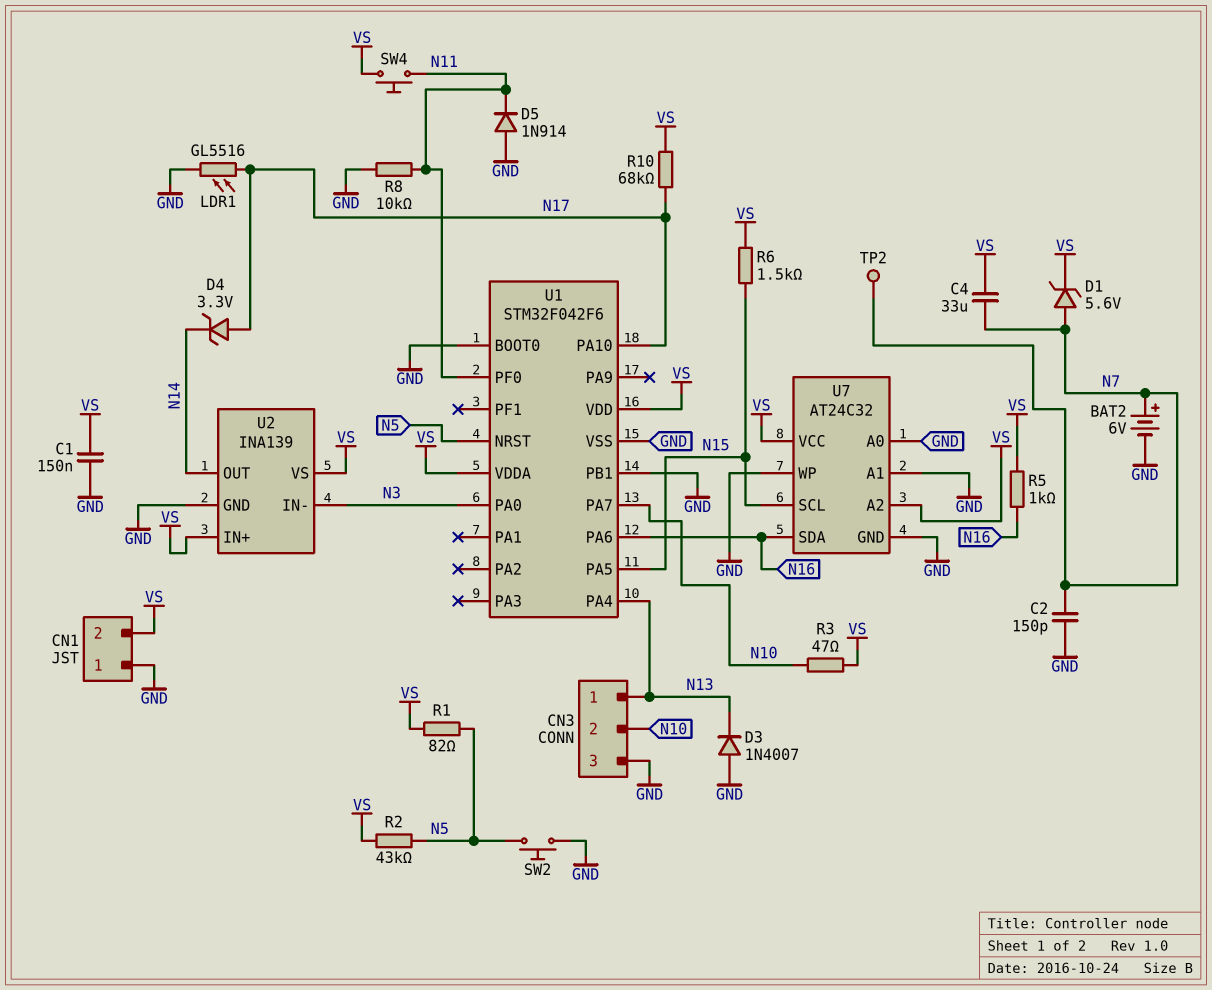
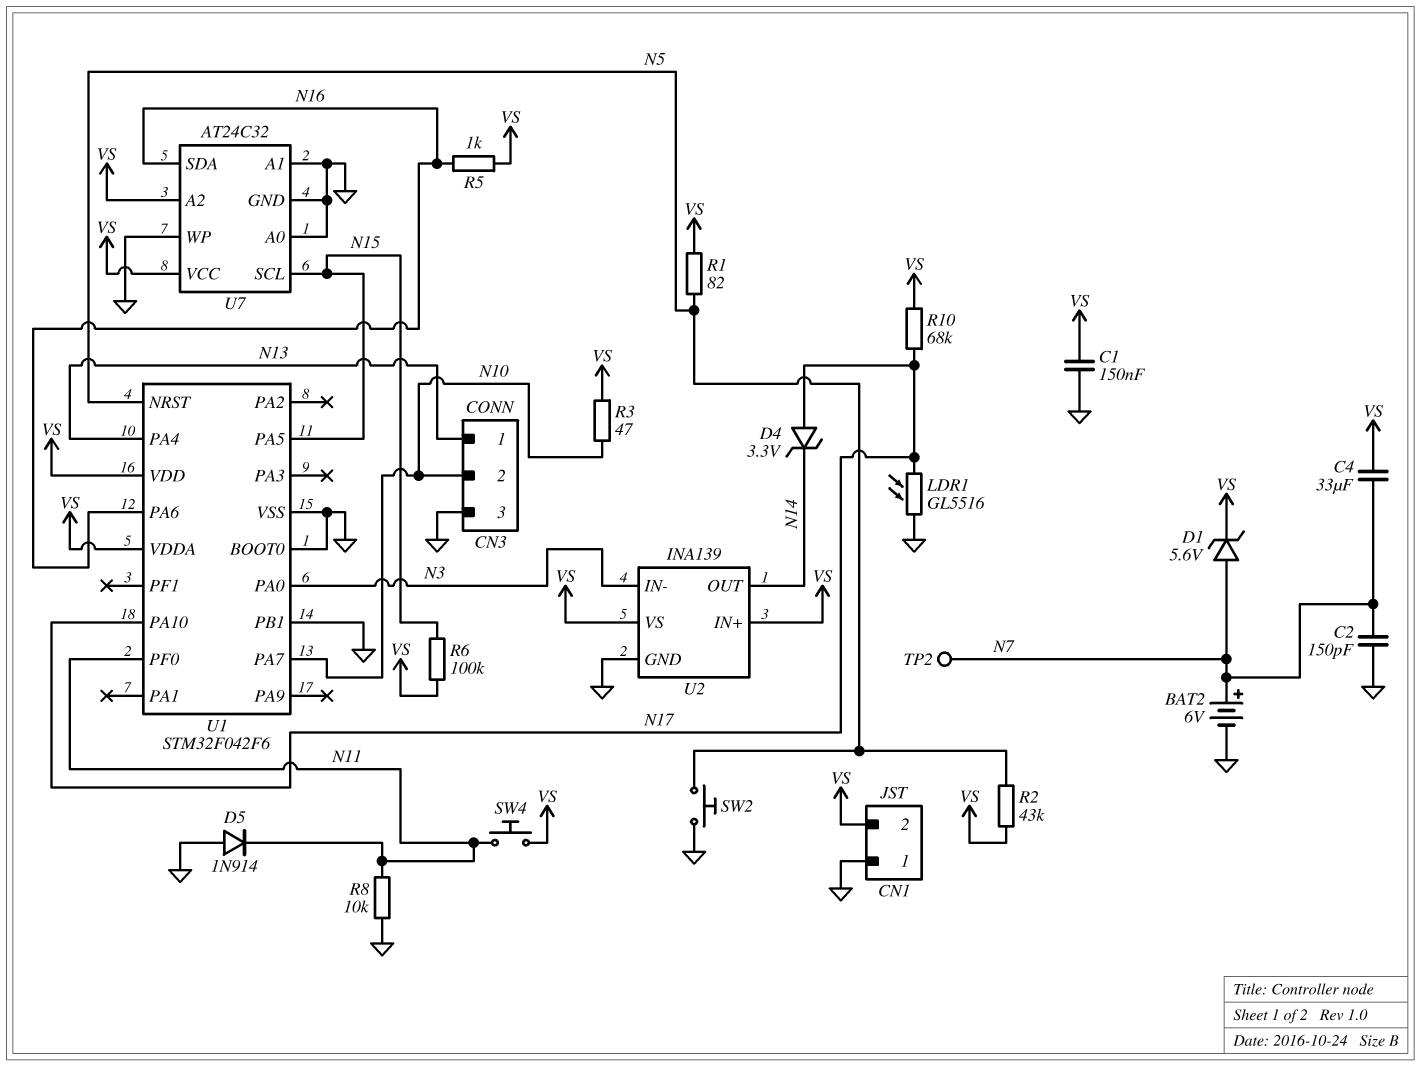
D3: diode 1N4007 (A GND, K N13) -> none
R6: 1.5k (N15, VS) -> 100k (N15, VS)

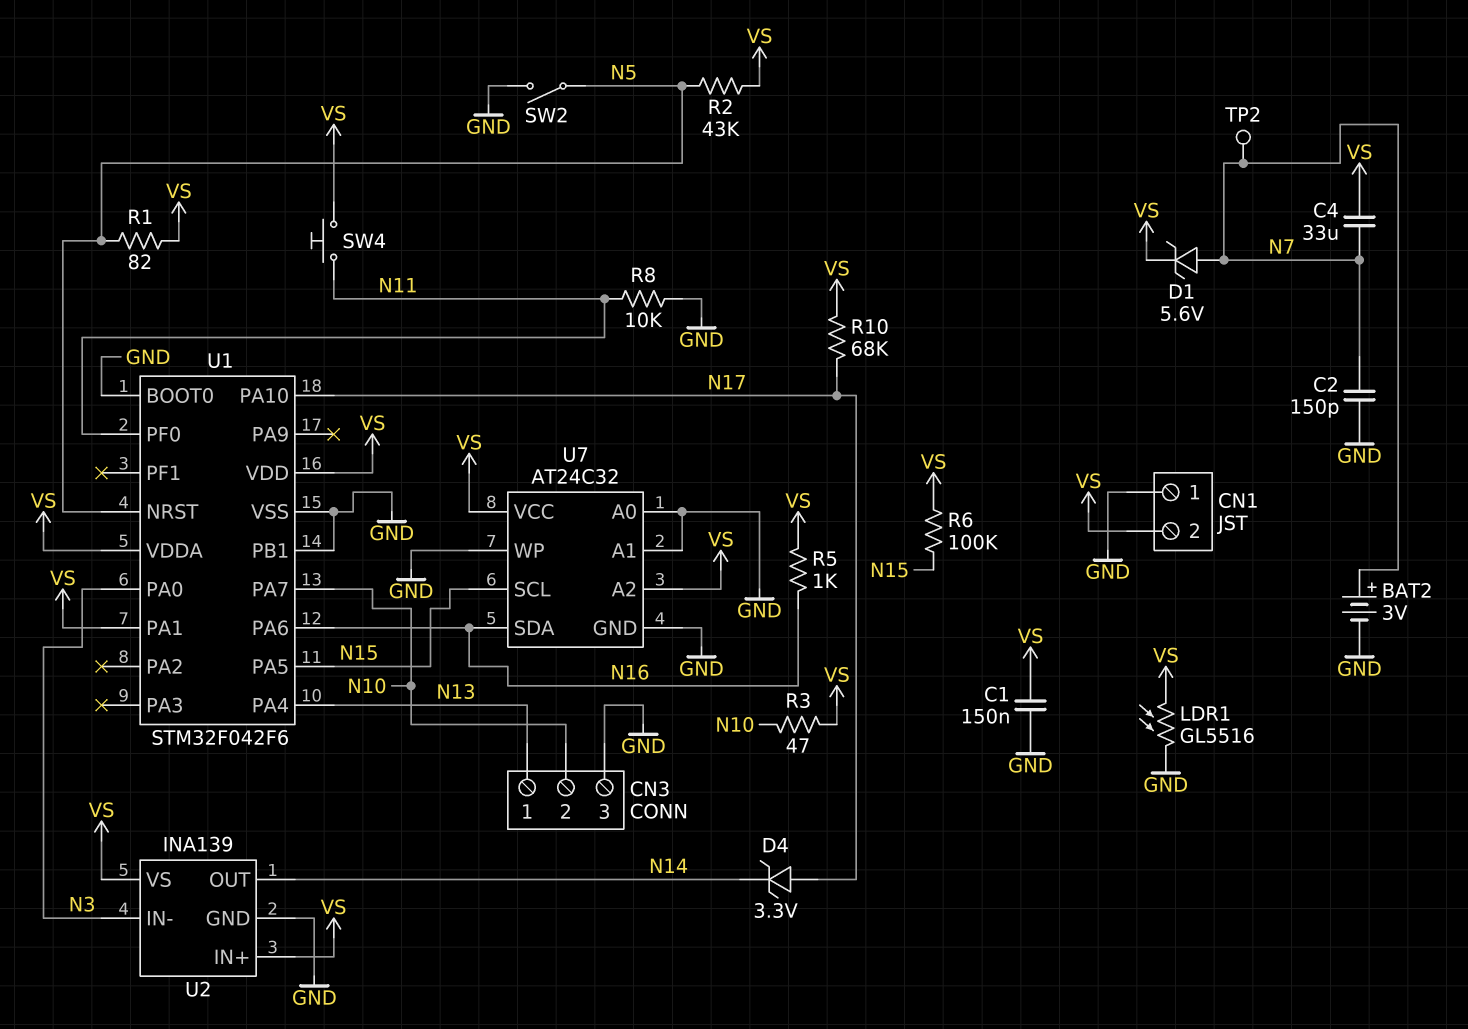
BAT2: 6V (plus N7, minus GND) -> 3V (plus N7, minus GND)
D5: diode 1N914 (A GND, K N11) -> none
LDR1: GL5516 (GND, N17) -> GL5516 (GND, VS)
SW2: button (GND, N5) -> switch (GND, N5)
U1 pin PA1: none -> VS

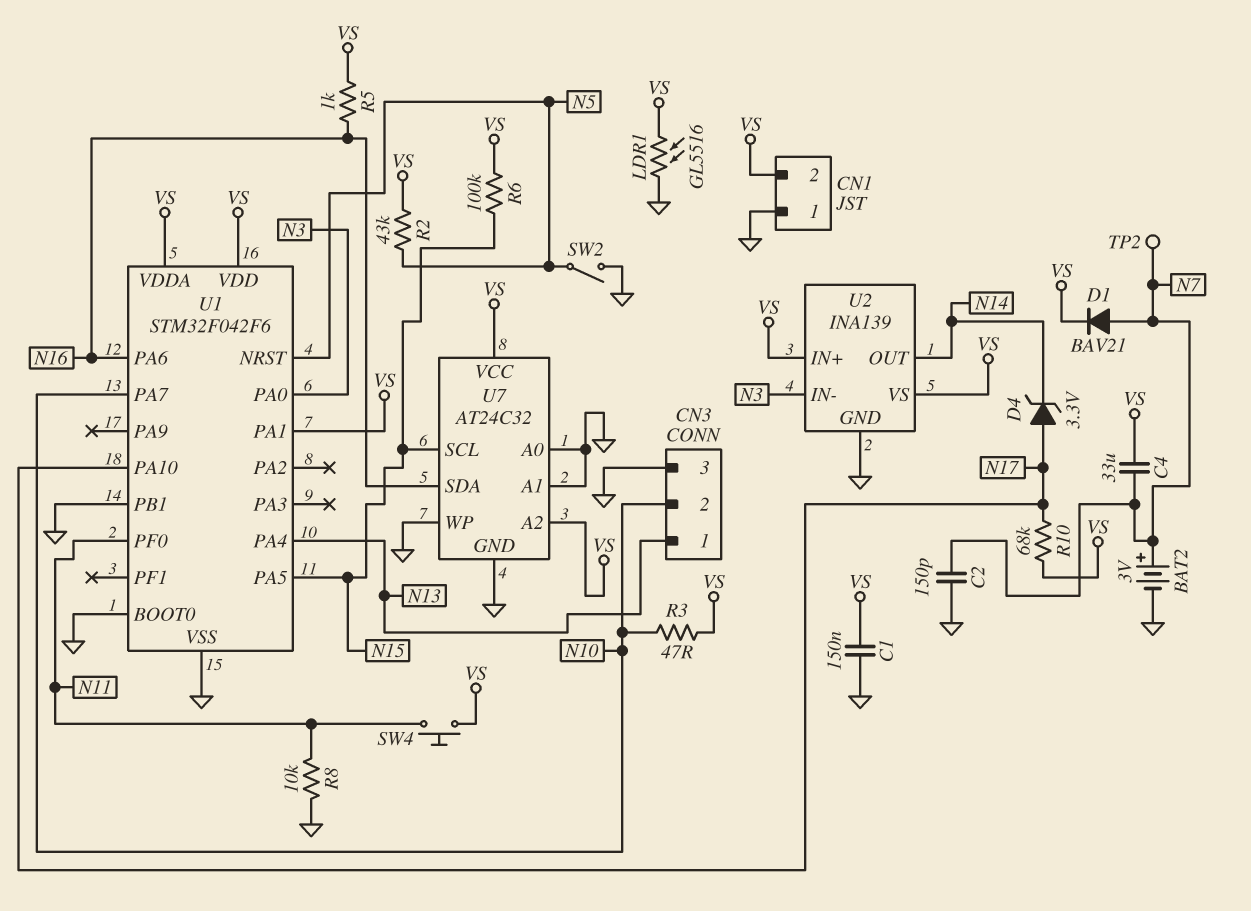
D1: zener 5.6V (A N7, K VS) -> diode BAV21 (A N7, K VS)
R1: 82 (N5, VS) -> none

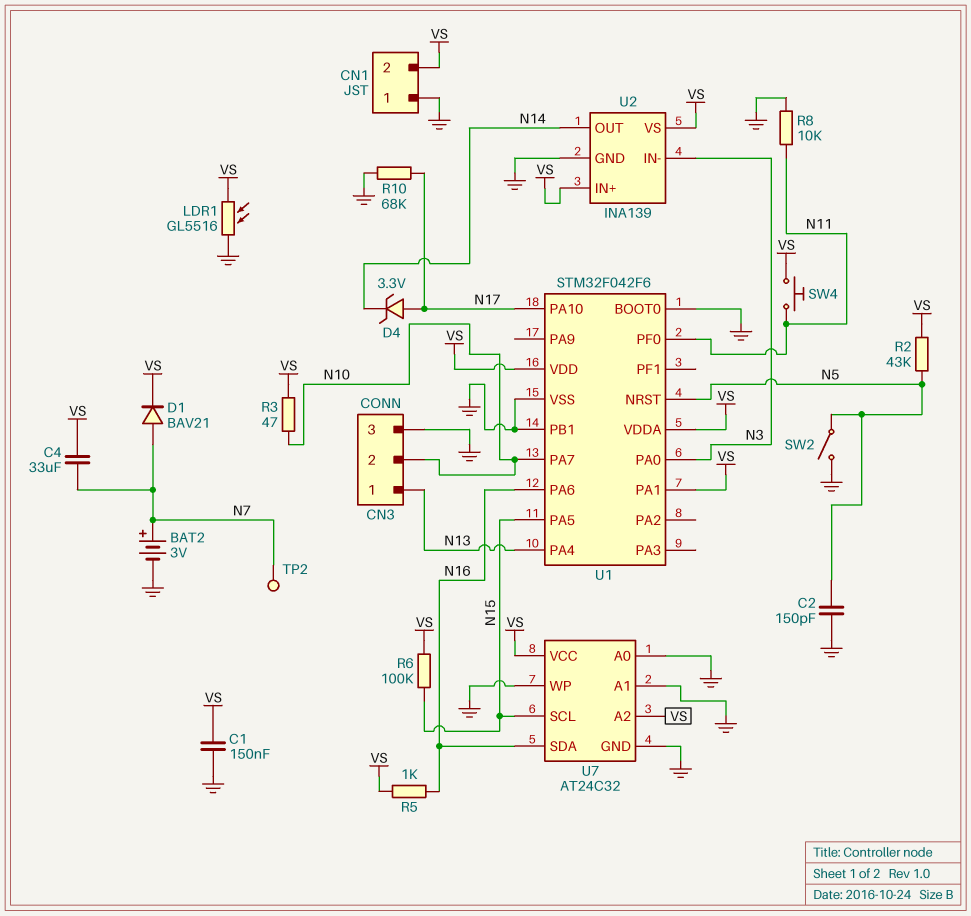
C2: 150pF (GND, N7) -> 150pF (GND, N5)
R10: 68k (N17, VS) -> 68k (GND, N17)

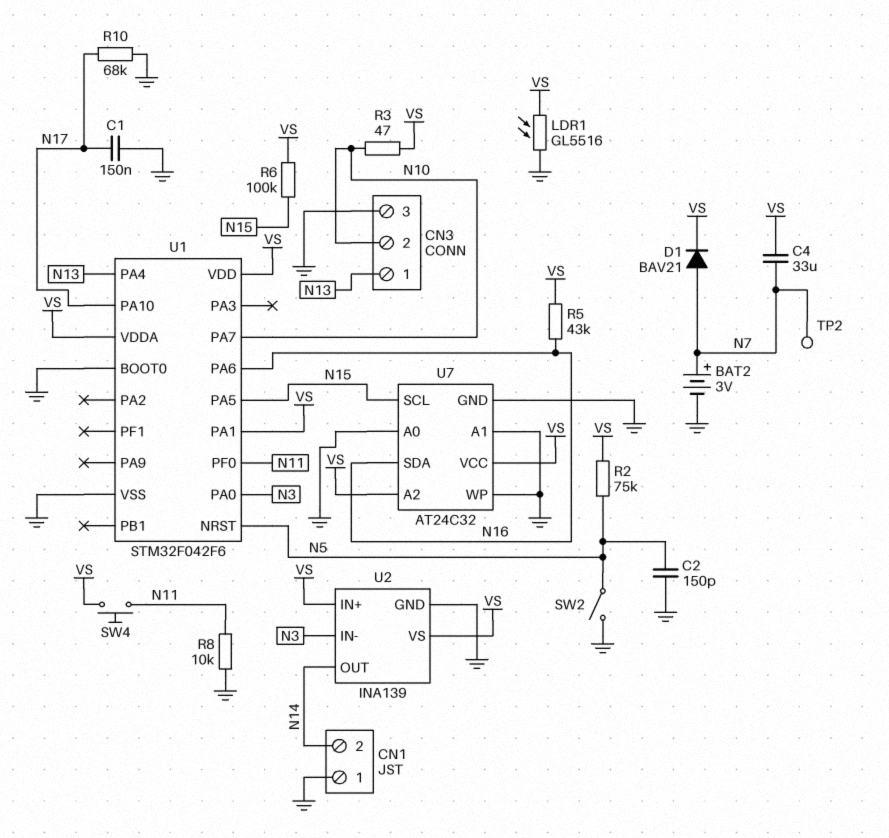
C1: 150nF (GND, VS) -> 150nF (GND, N17)
CN1 pin 2: VS -> N14
D4: zener 3.3V (A N17, K N14) -> none
R2: 43k (N5, VS) -> 75k (N5, VS)
R5: 1k (N16, VS) -> 43k (N16, VS)
U1 pin PB1: GND -> none

